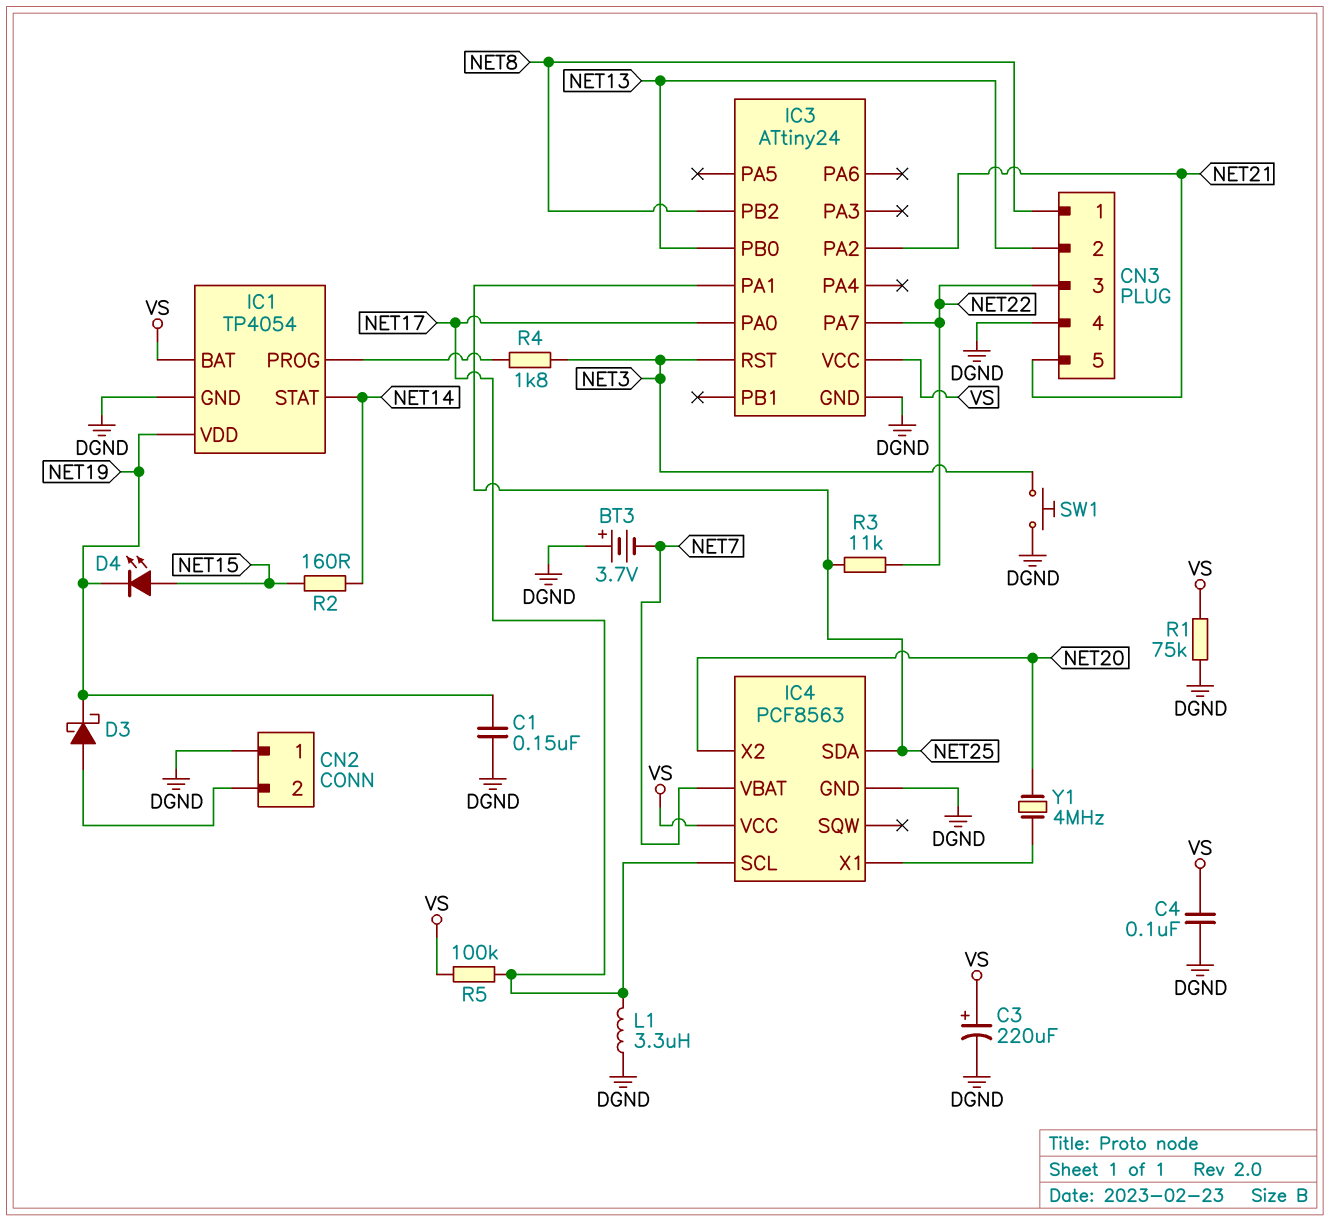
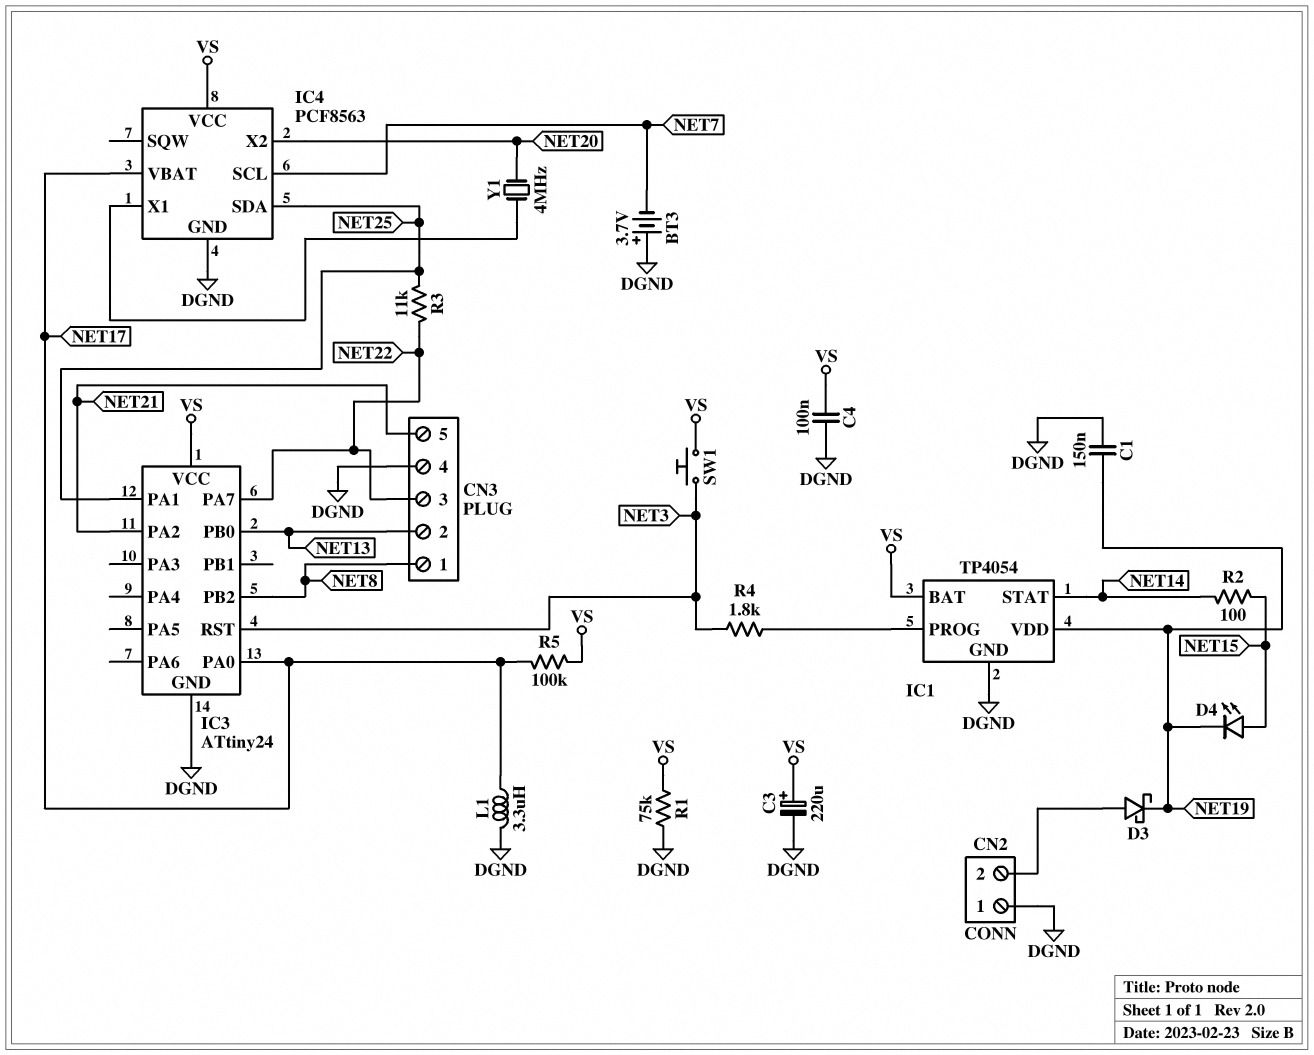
IC4 pin SCL: NET17 -> NET7
IC4 pin VBAT: NET7 -> NET17
R2: 160 (NET14, NET15) -> 100 (NET14, NET15)
SW1: button (DGND, NET3) -> button (NET3, VS)

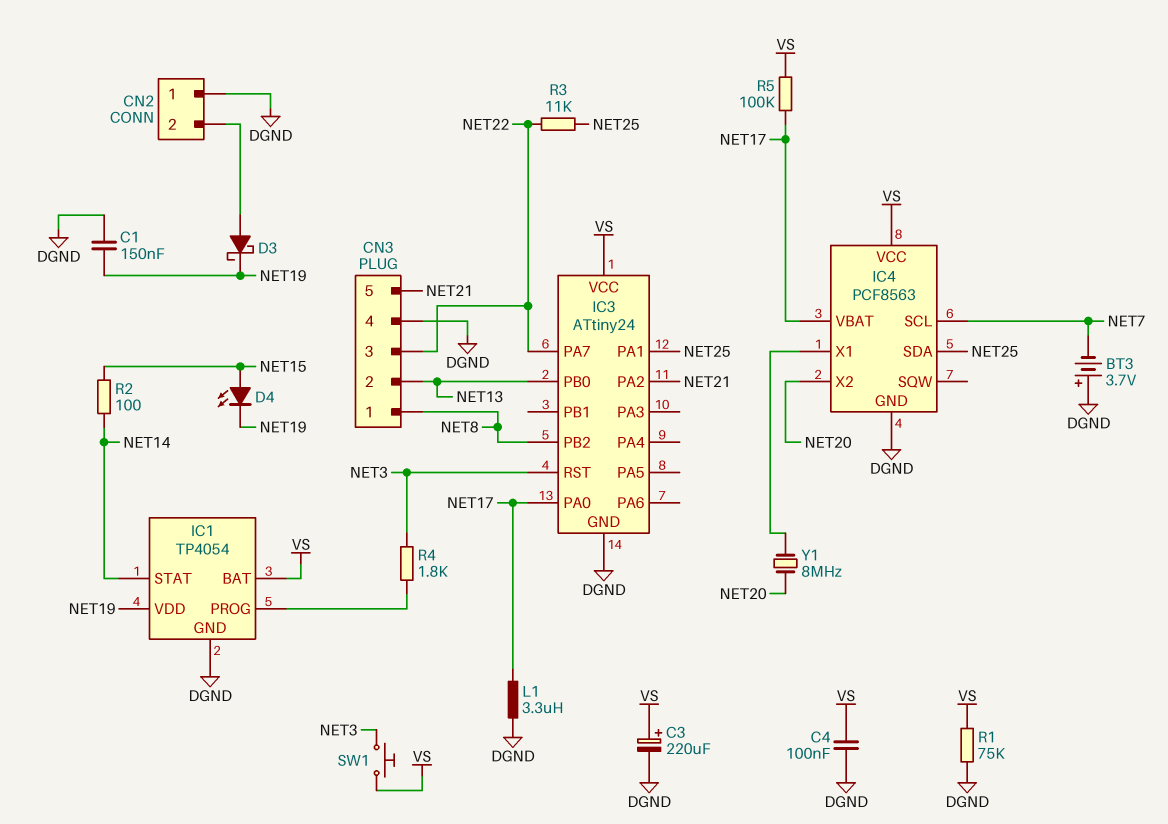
Y1: 4MHz (IC4/X1, NET20) -> 8MHz (IC4/X1, NET20)

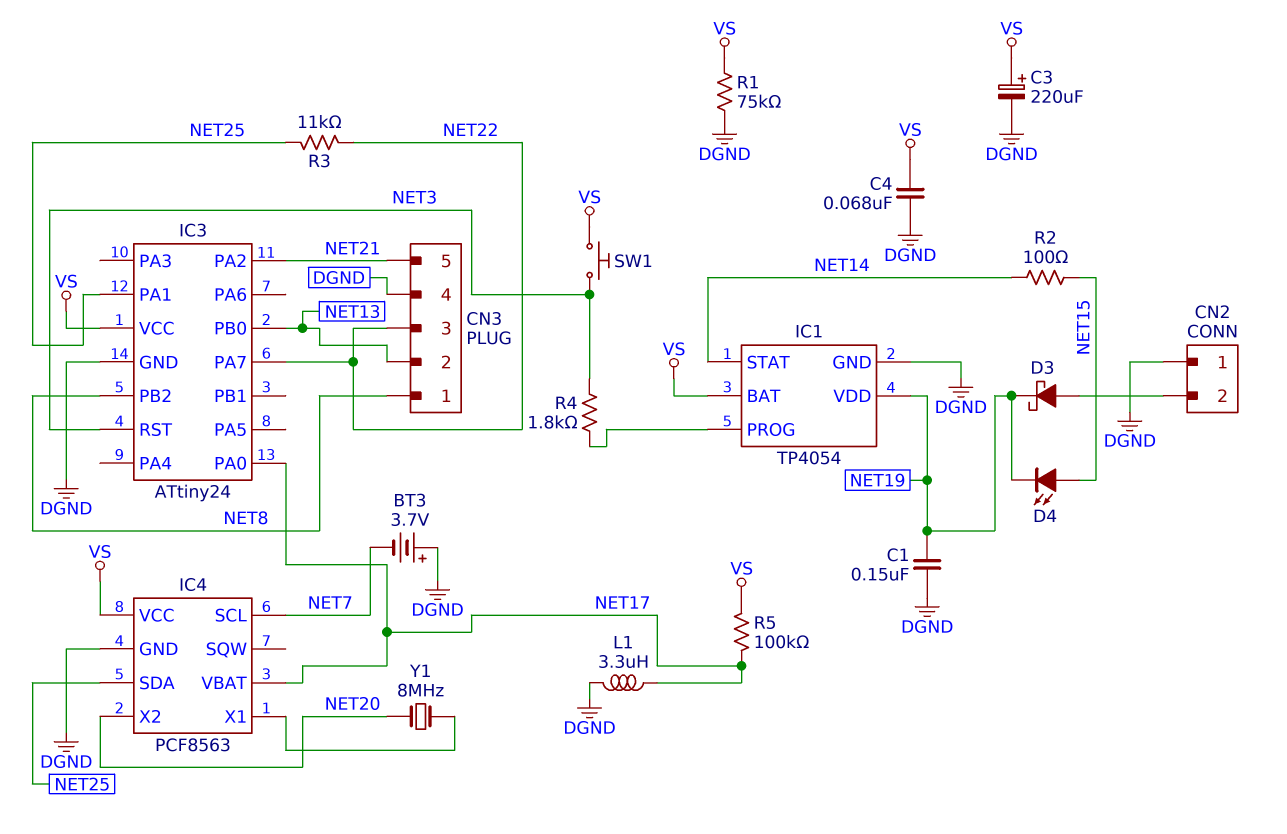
C4: 100nF (DGND, VS) -> 68nF (DGND, VS)

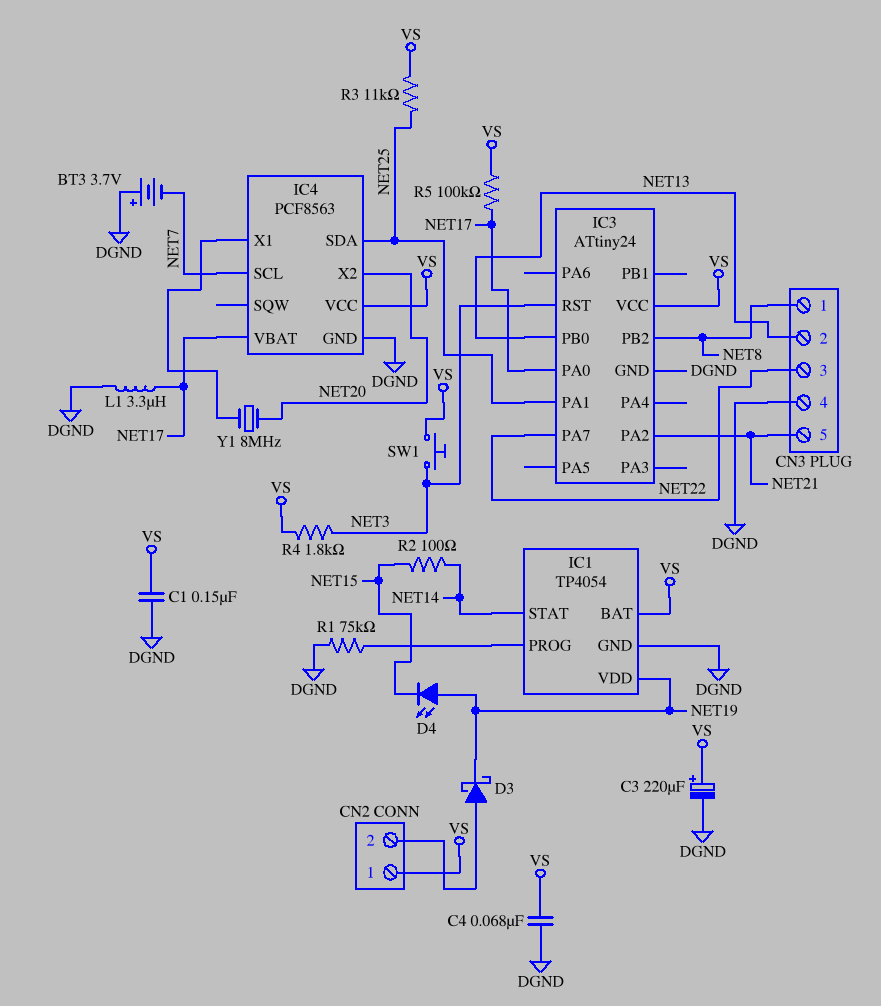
C1: 150nF (DGND, NET19) -> 150nF (DGND, VS)
CN2 pin 1: DGND -> VS
D4: LED (A NET15, K NET19) -> LED (A NET19, K NET15)
R1: 75k (DGND, VS) -> 75k (DGND, IC1/PROG)
R3: 11k (NET22, NET25) -> 11k (NET25, VS)
R4: 1.8k (IC1/PROG, NET3) -> 1.8k (NET3, VS)

